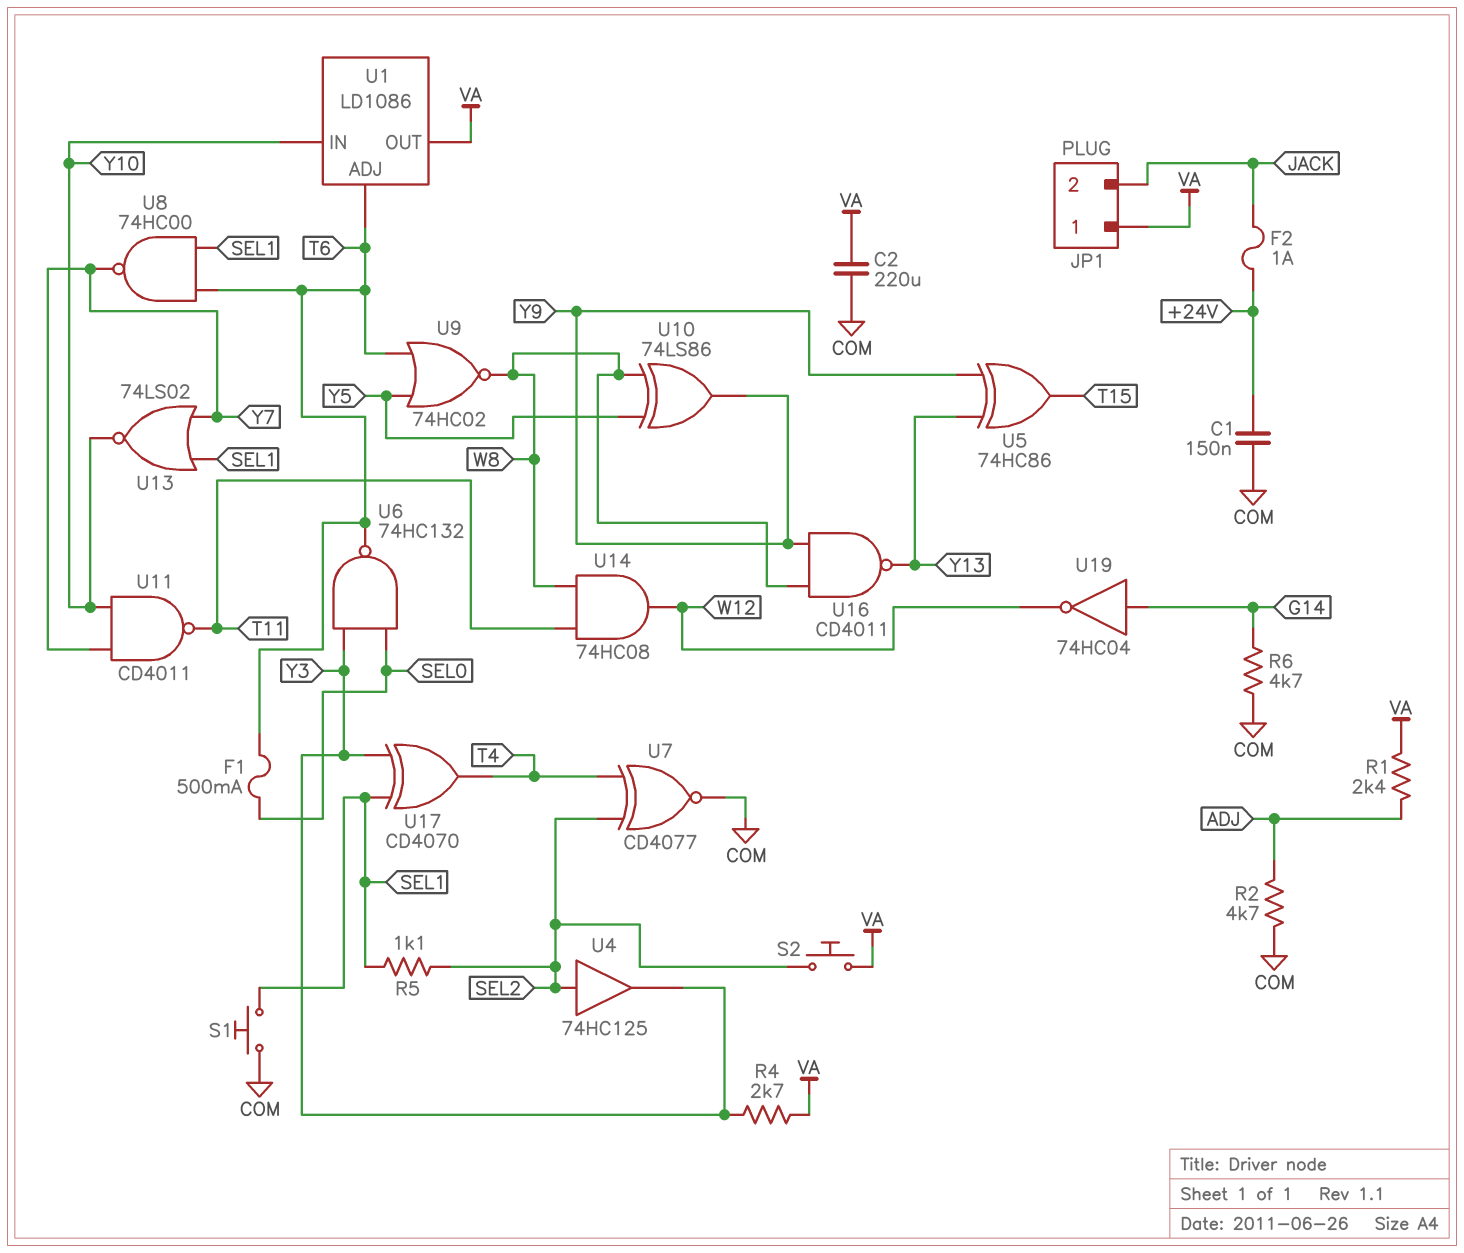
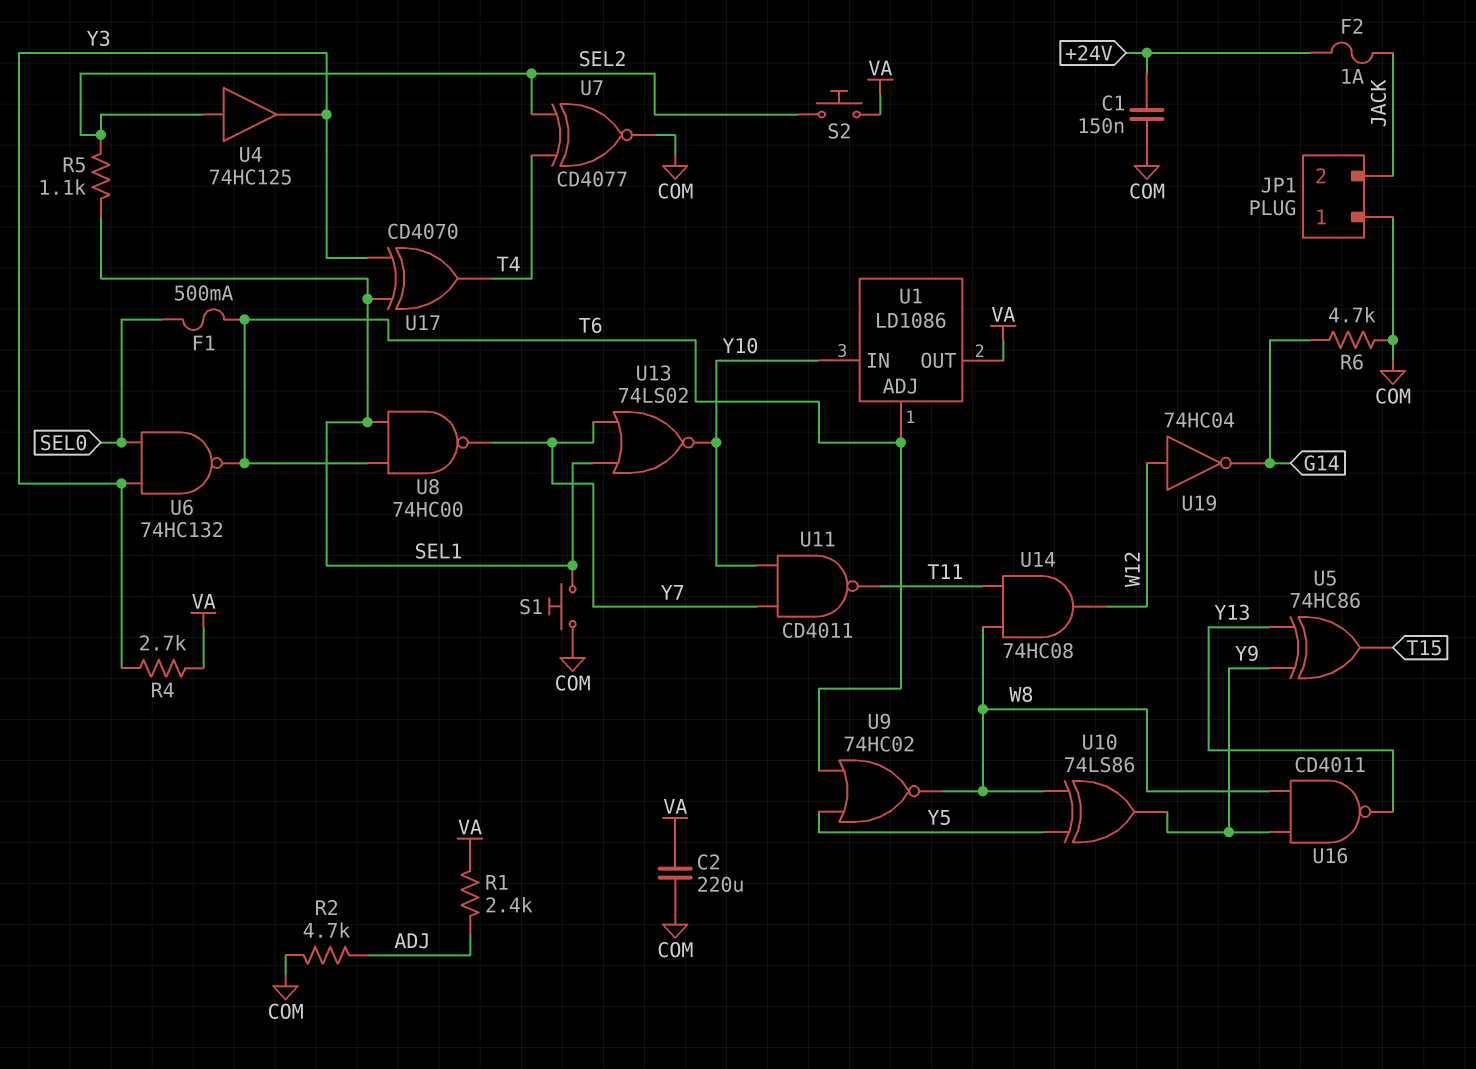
JP1 pin 1: VA -> COM
U19: NOT 74HC04 (in G14, out W12) -> NOT 74HC04 (in W12, out G14)

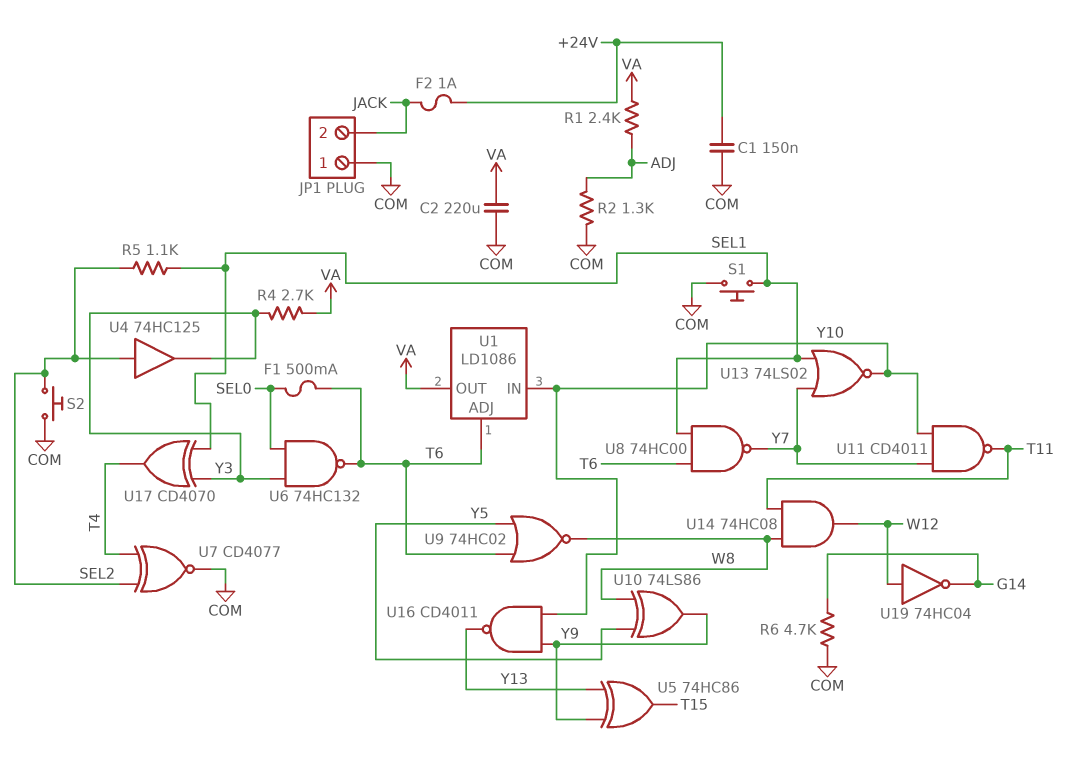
R2: 4.7k (ADJ, COM) -> 1.3k (ADJ, COM)
S2: button (SEL2, VA) -> button (COM, SEL2)
U16: NAND CD4011 (in W8, in Y9, out Y13) -> NAND CD4011 (in Y9, in Y10, out Y13)

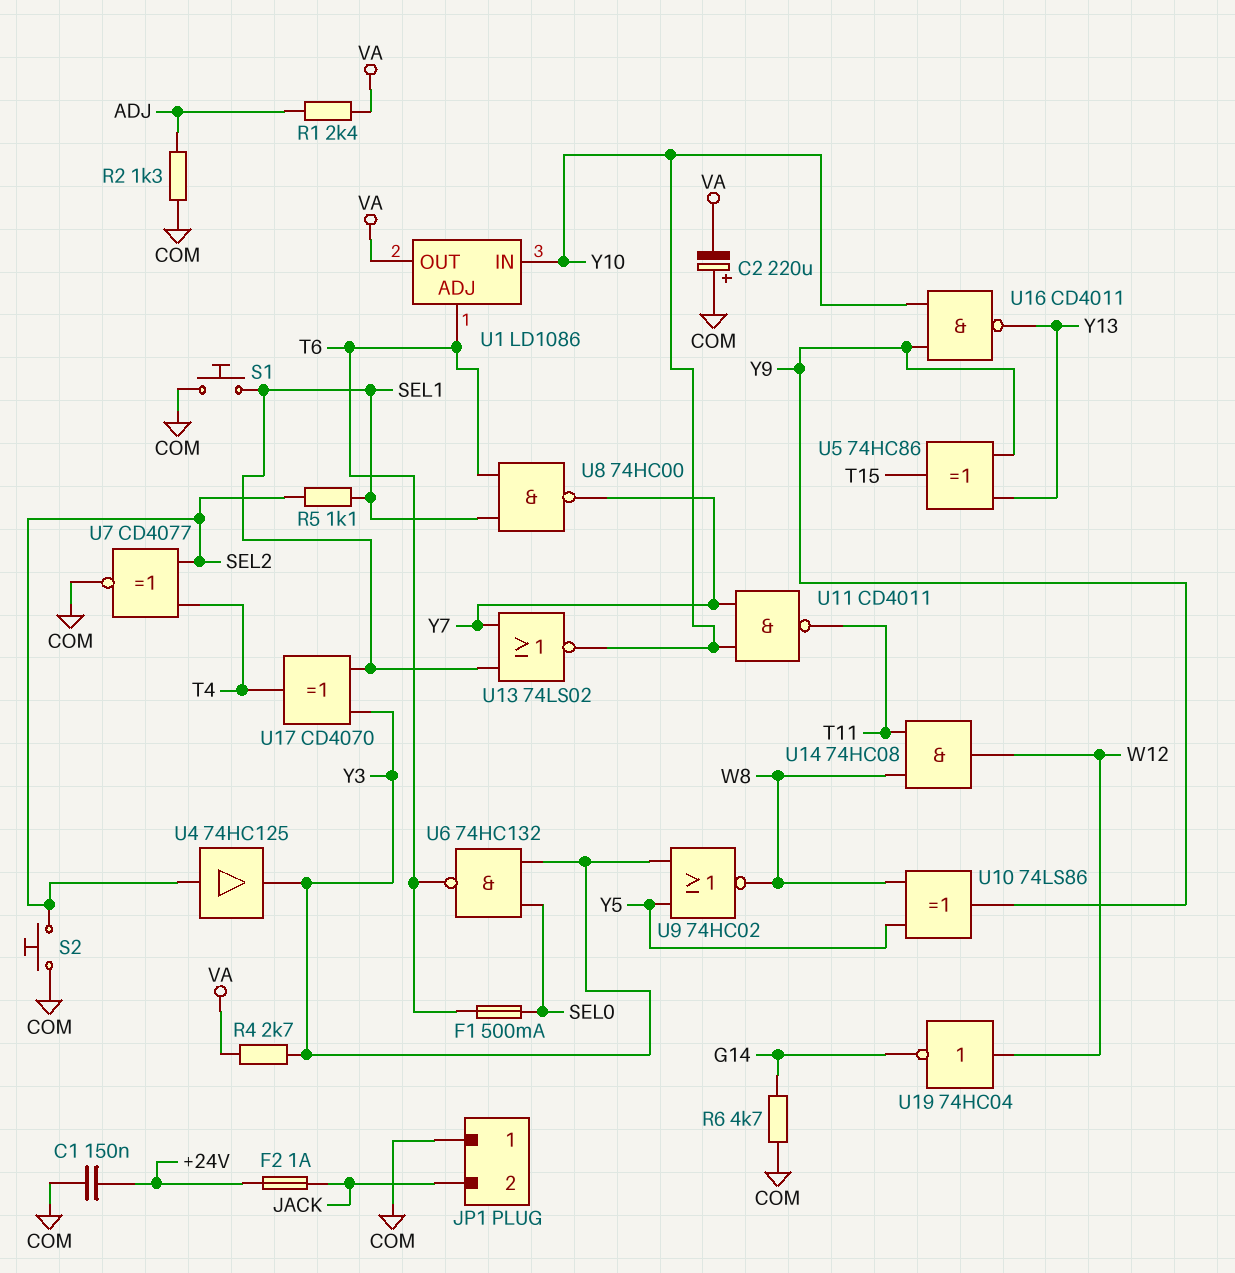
C2: 220uF (COM, VA) -> 220uF (plus COM, minus VA)
U9: NOR 74HC02 (in T6, in Y5, out W8) -> NOR 74HC02 (in Y3, in Y5, out W8)

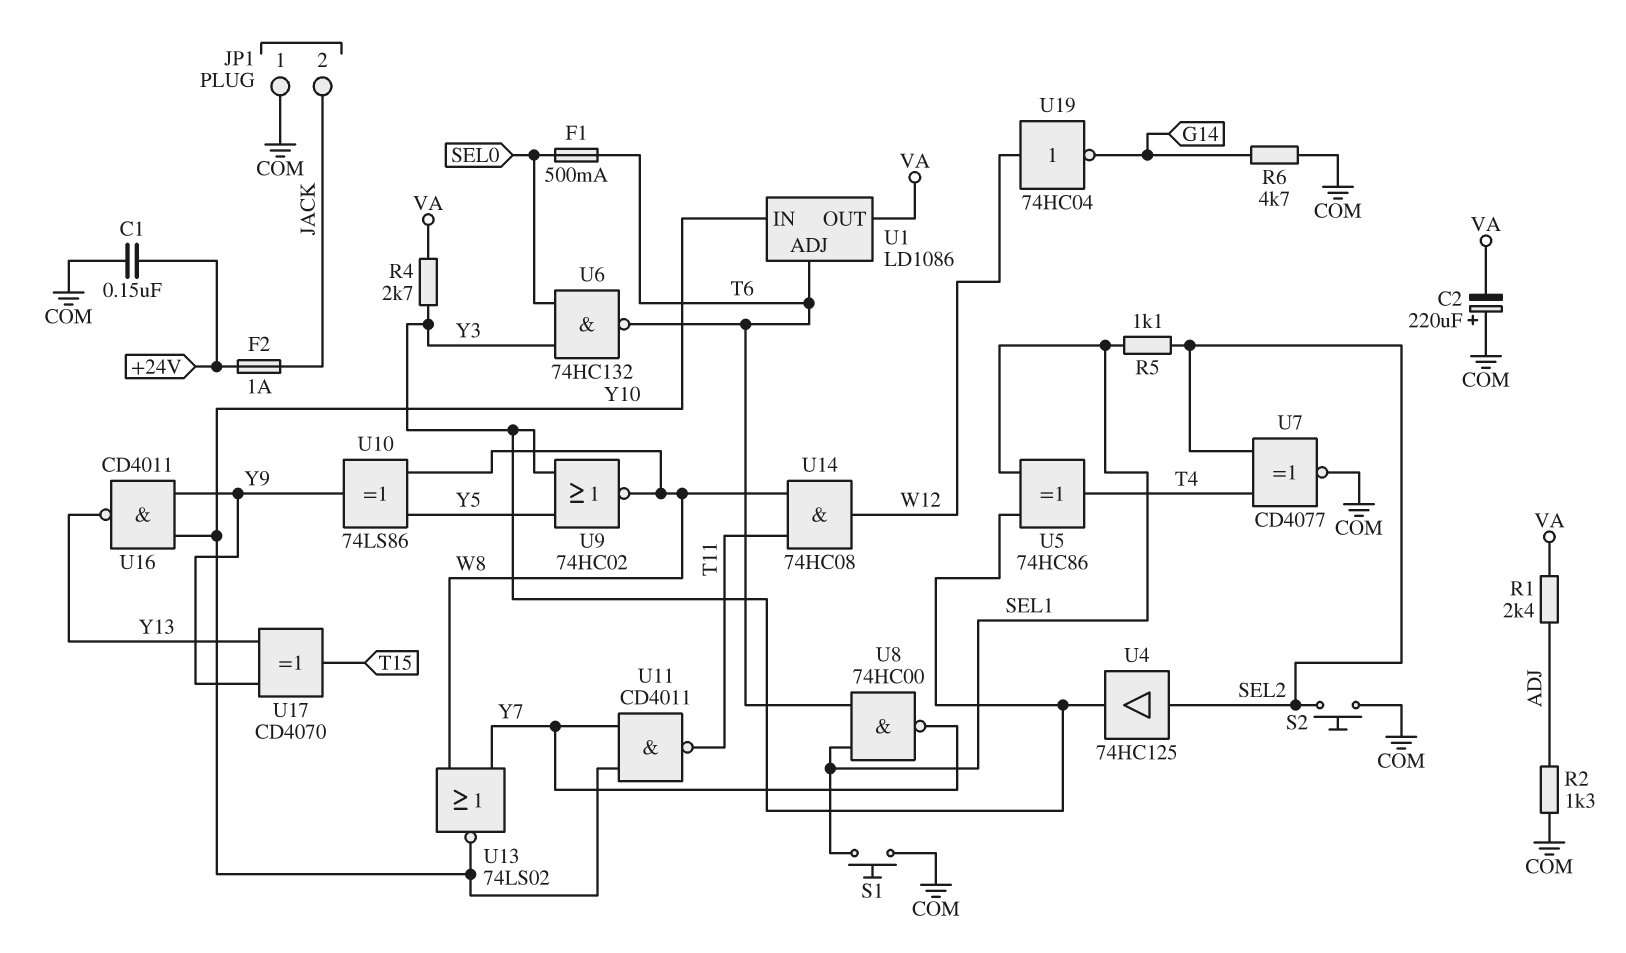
U5: XOR 74HC86 (in Y9, in Y13, out T15) -> XOR 74HC86 (in SEL1, in Y3, out T4)
U13: NOR 74LS02 (in SEL1, in Y7, out Y10) -> NOR 74LS02 (in W8, in Y7, out Y10)
U17: XOR CD4070 (in SEL1, in Y3, out T4) -> XOR CD4070 (in Y9, in Y13, out T15)

